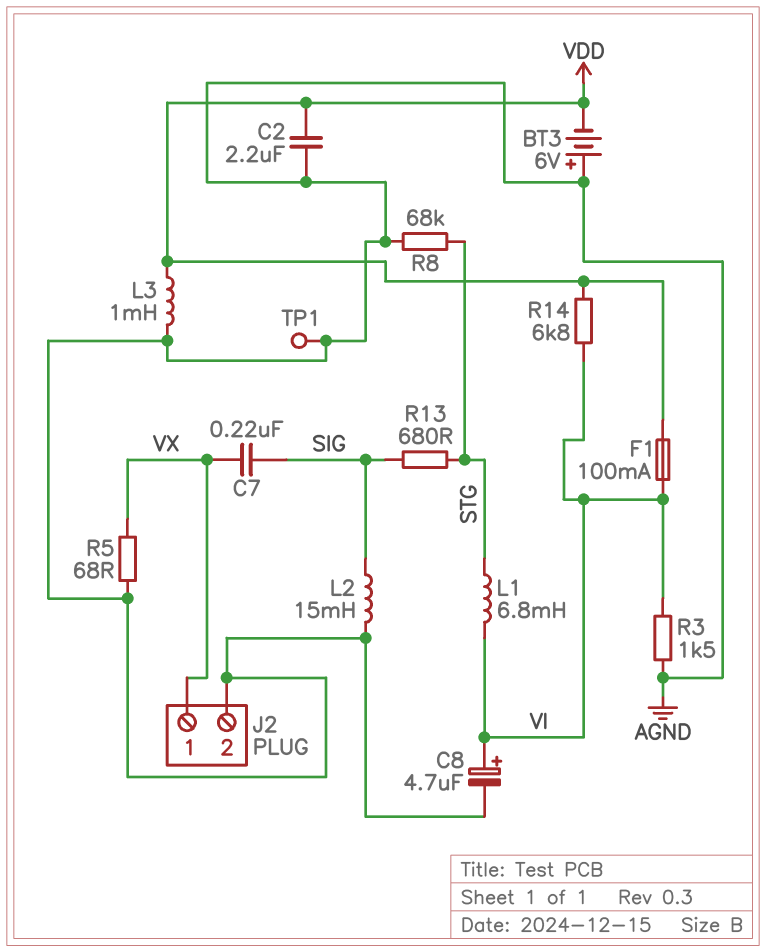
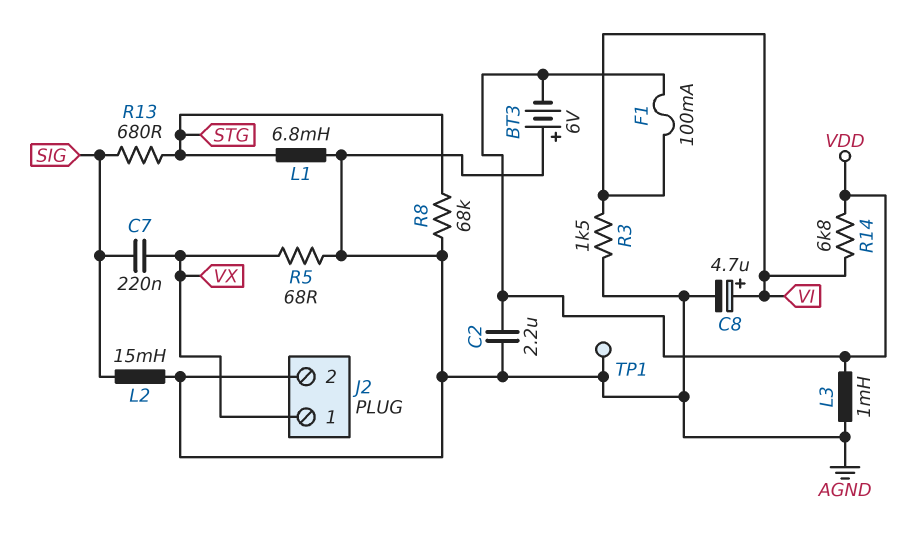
L1: 6.8mH (STG, VI) -> 6.8mH (AGND, STG)

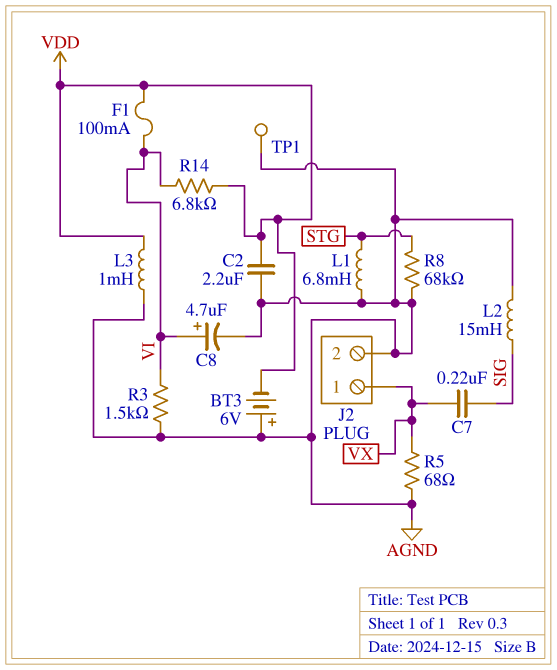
R13: 680 (SIG, STG) -> none

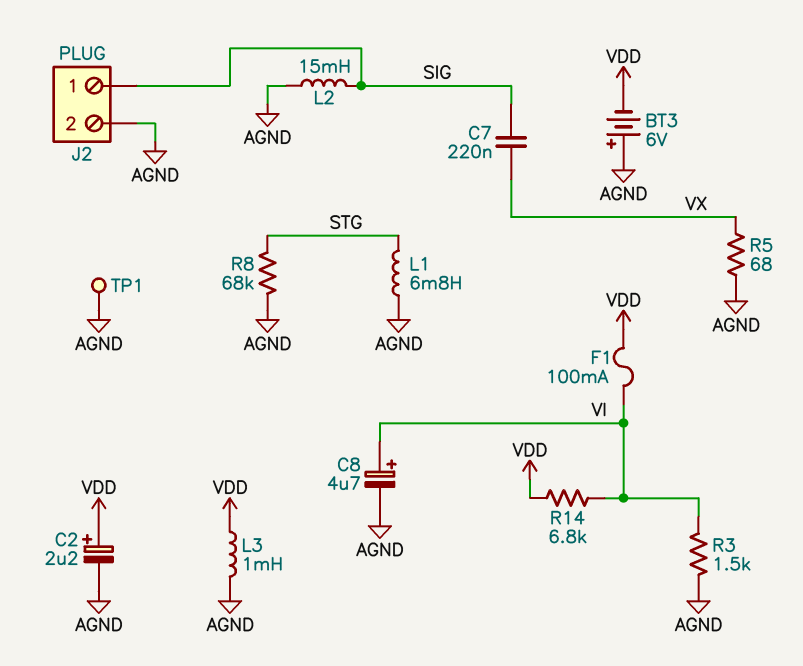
C2: 2.2uF (AGND, VDD) -> 2.2uF (plus VDD, minus AGND)
J2 pin 1: VX -> SIG

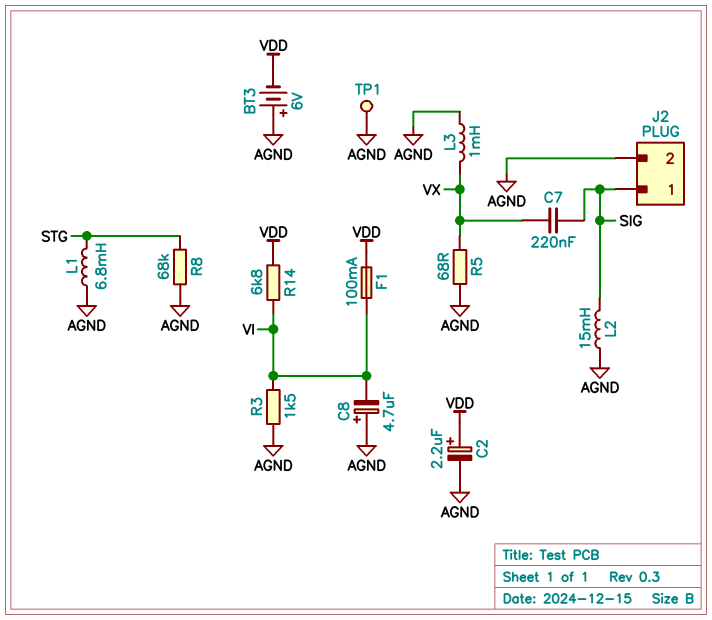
C8: 4.7uF (plus VI, minus AGND) -> 4.7uF (plus AGND, minus VI)
L3: 1mH (AGND, VDD) -> 1mH (AGND, VX)

